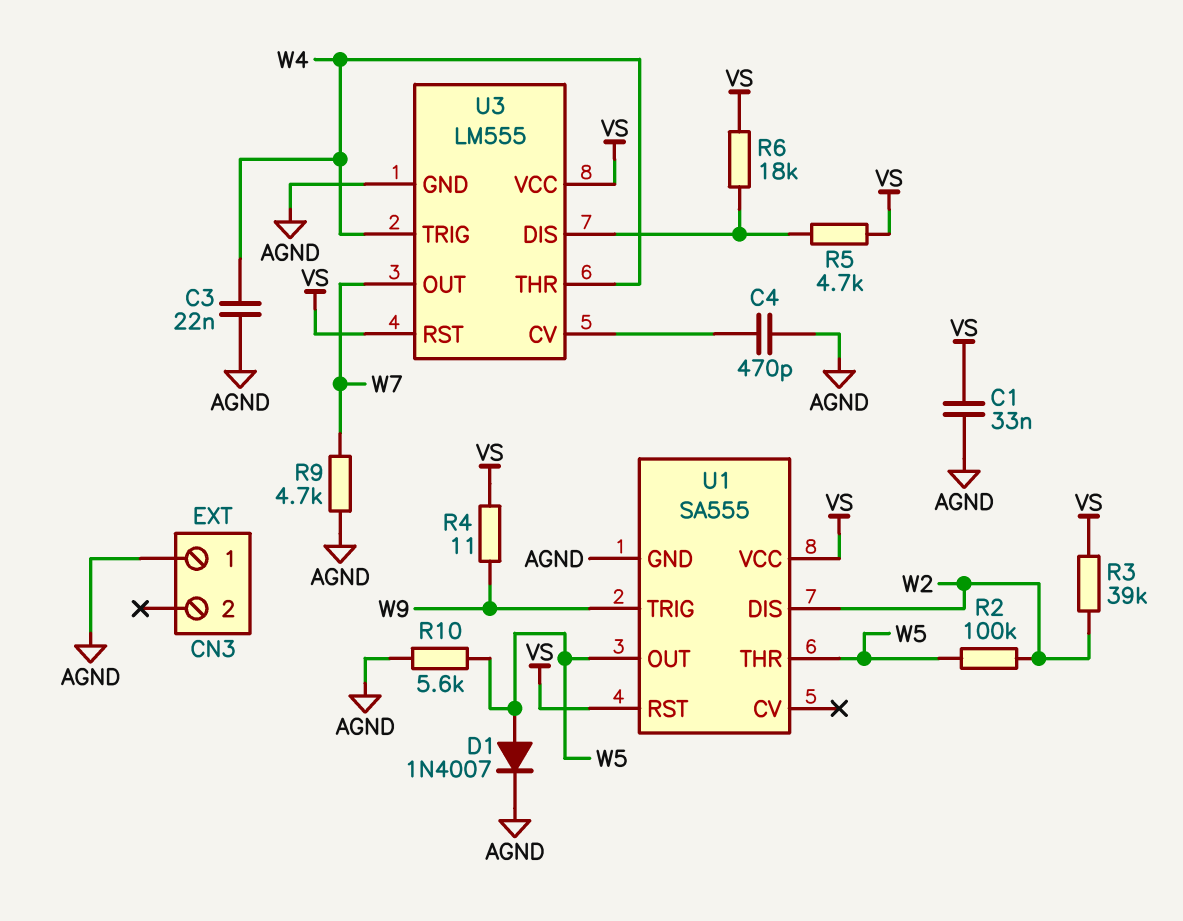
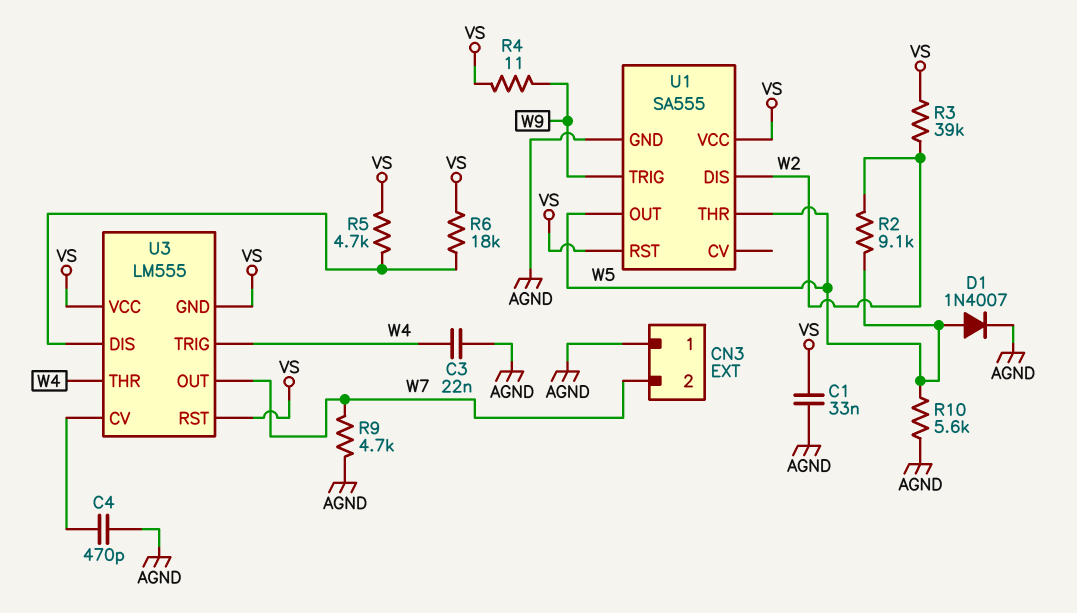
CN3 pin 2: none -> W7
R2: 100k (W2, W5) -> 9.1k (W2, W5)
U3 pin GND: AGND -> VS

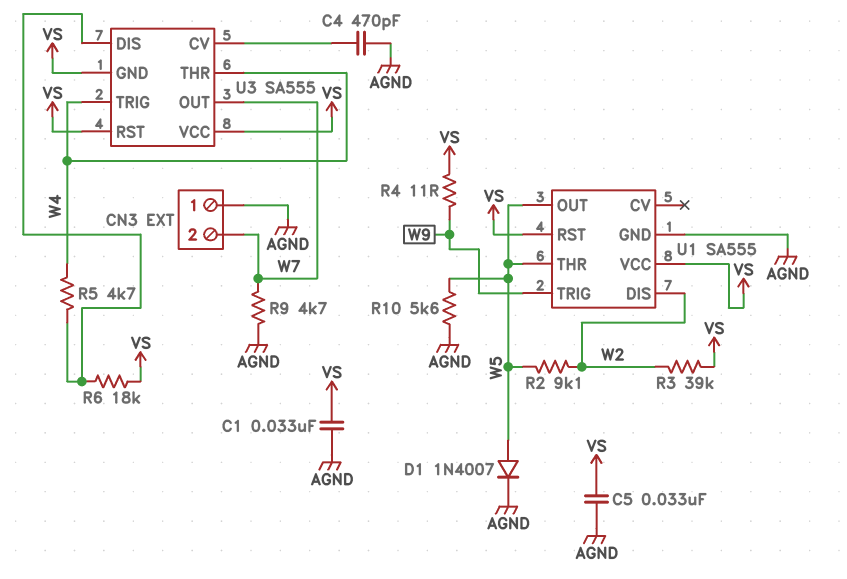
C3: 22nF (AGND, W4) -> none
C5: none -> 33nF (AGND, VS)
R5: 4.7k (U3/DIS, VS) -> 4.7k (U3/DIS, W4)
U3: LM555 -> SA555

